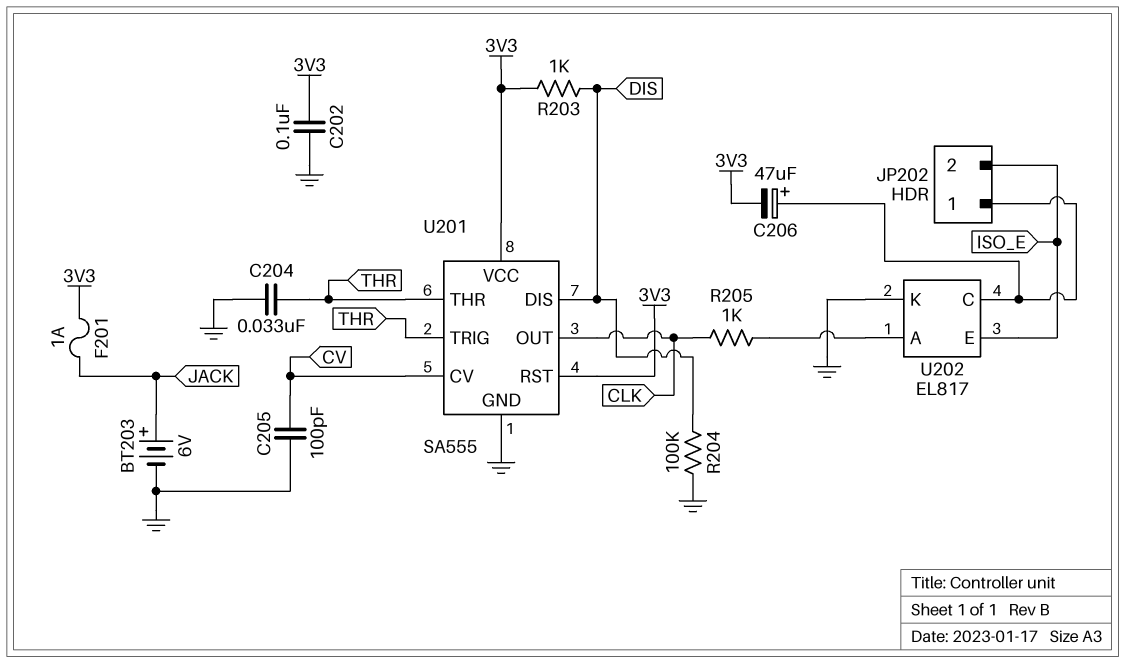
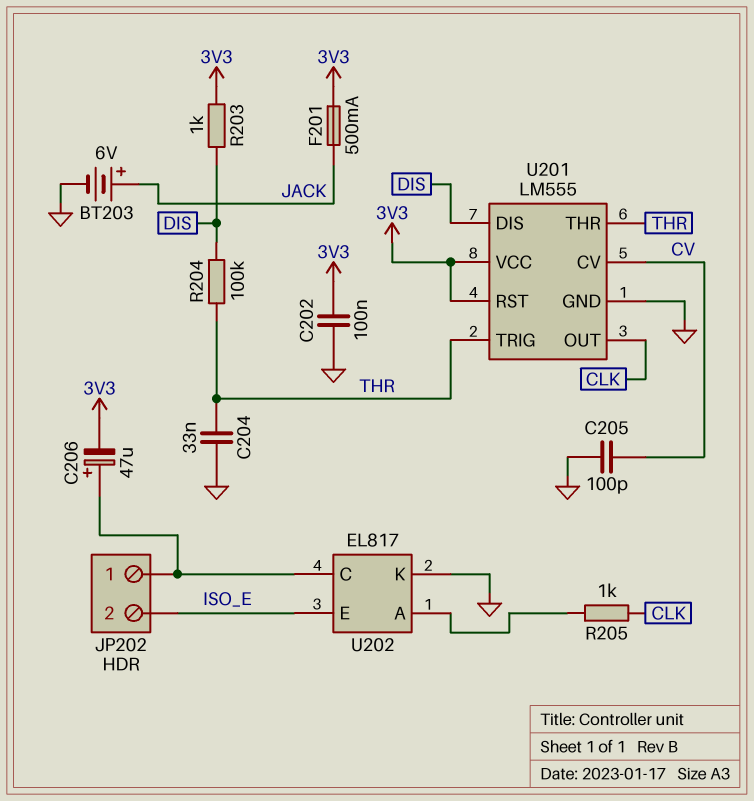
F201: 1A (3V3, JACK) -> 500mA (3V3, JACK)
R204: 100k (DIS, GND) -> 100k (DIS, THR)
U201: SA555 -> LM555

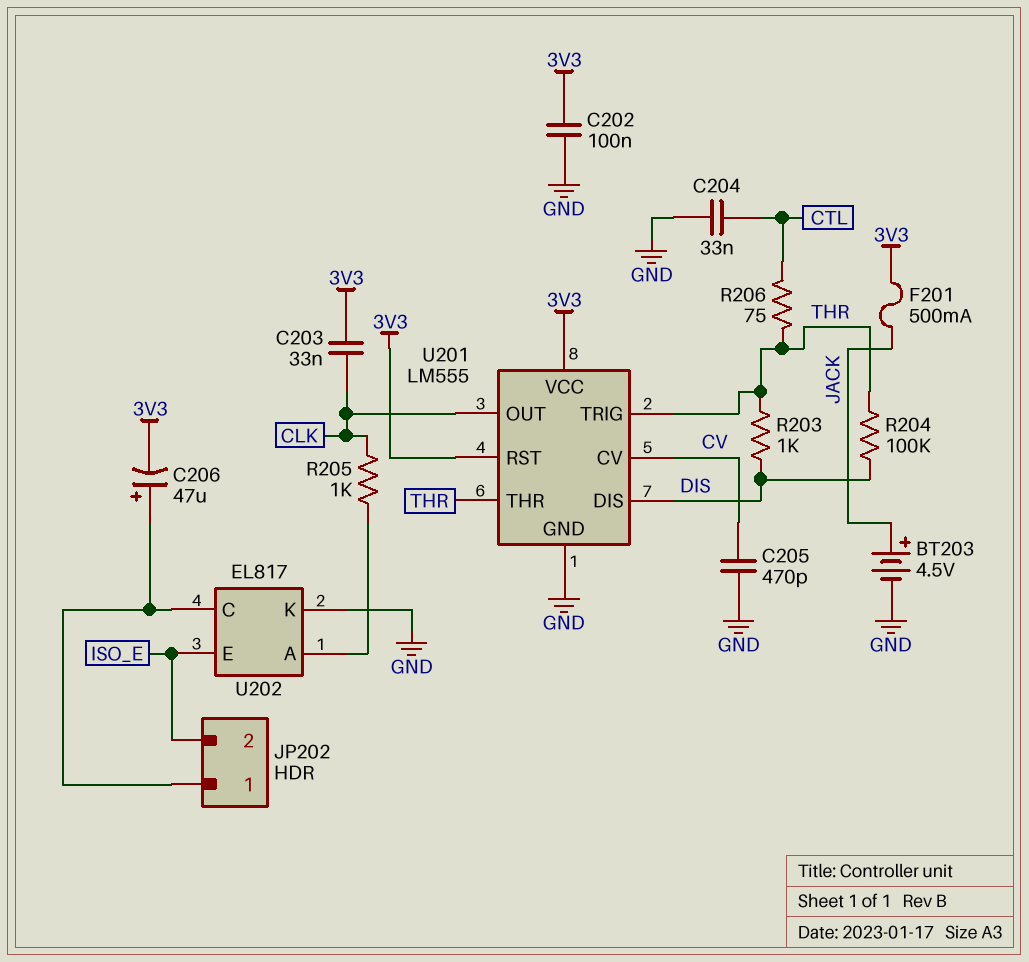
BT203: 6V (plus JACK, minus GND) -> 4.5V (plus JACK, minus GND)
C203: none -> 33nF (3V3, CLK)
C204: 33nF (GND, THR) -> 33nF (CTL, GND)
C205: 100pF (CV, GND) -> 470pF (CV, GND)
R203: 1k (3V3, DIS) -> 1k (DIS, THR)
R206: none -> 75 (CTL, THR)

